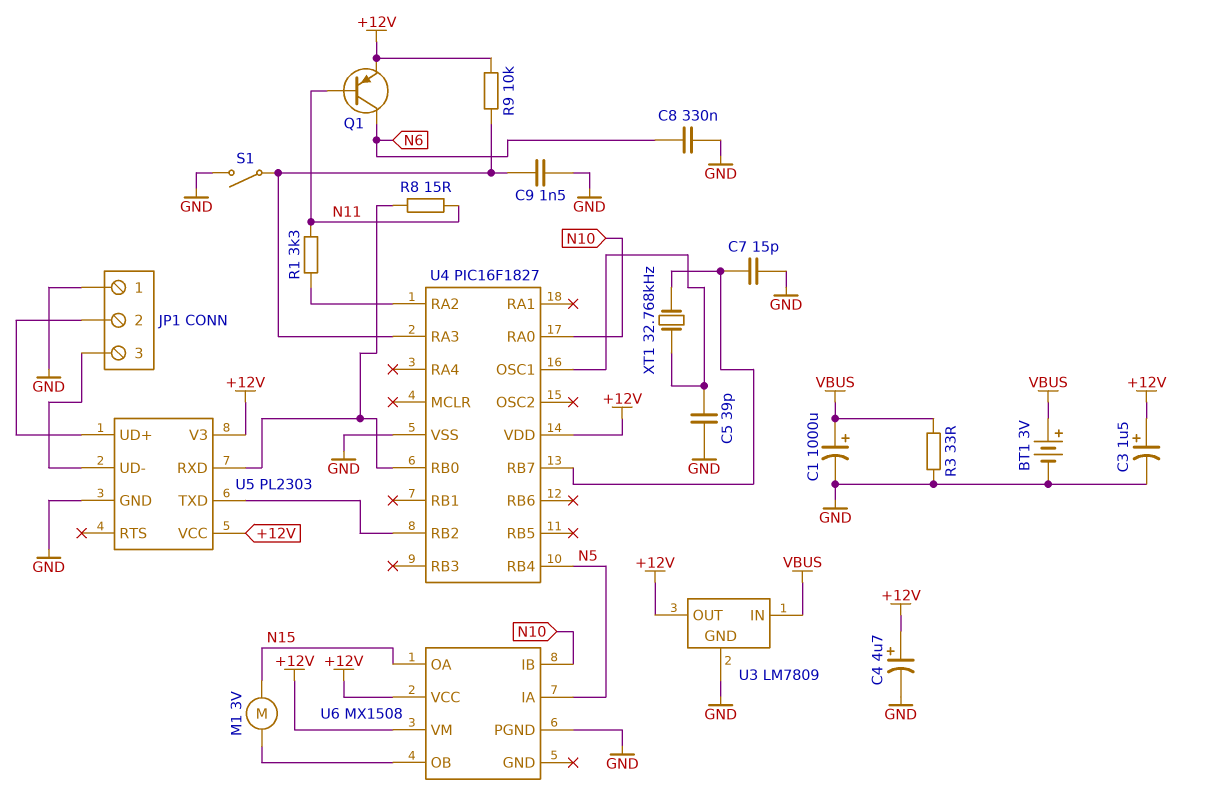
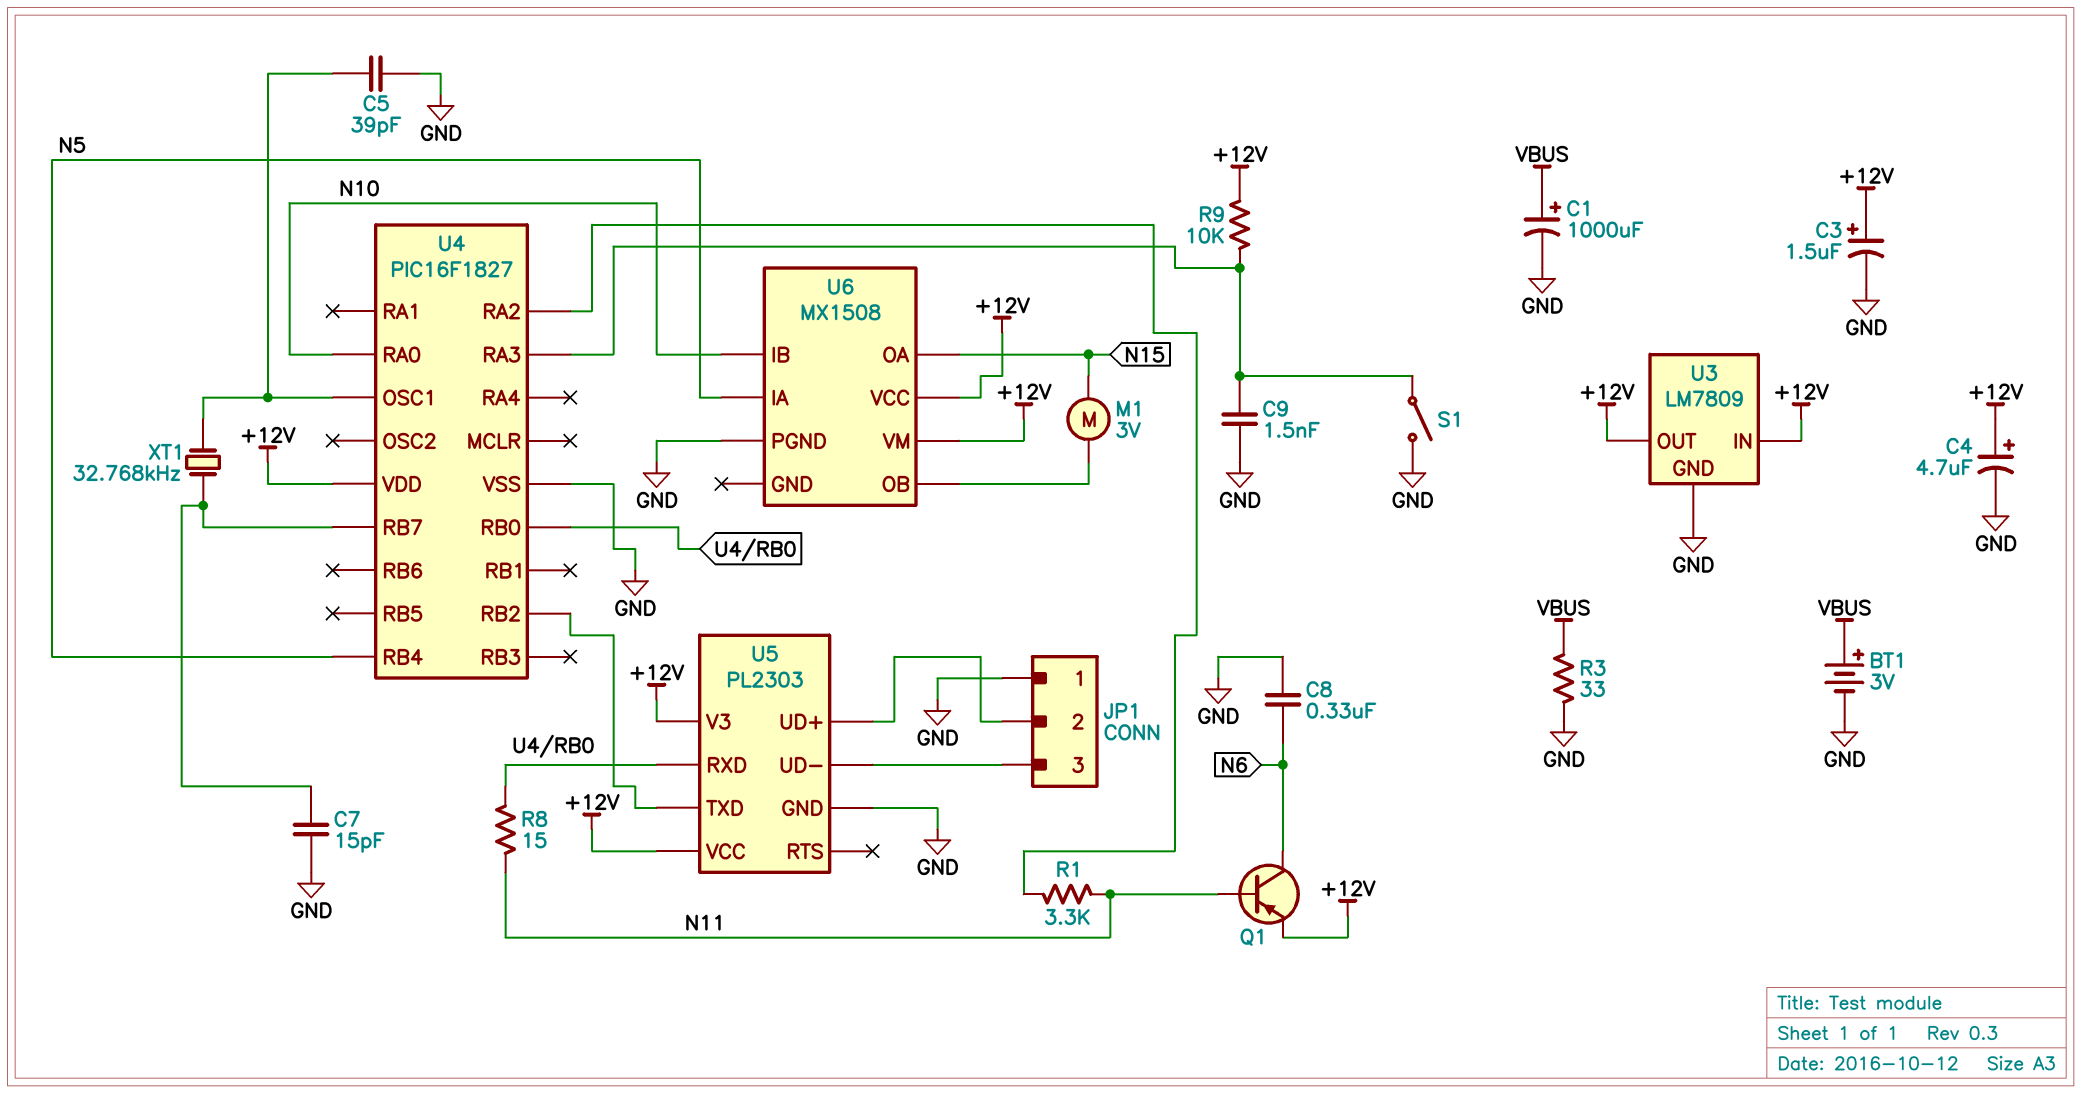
U3 pin IN: VBUS -> +12V

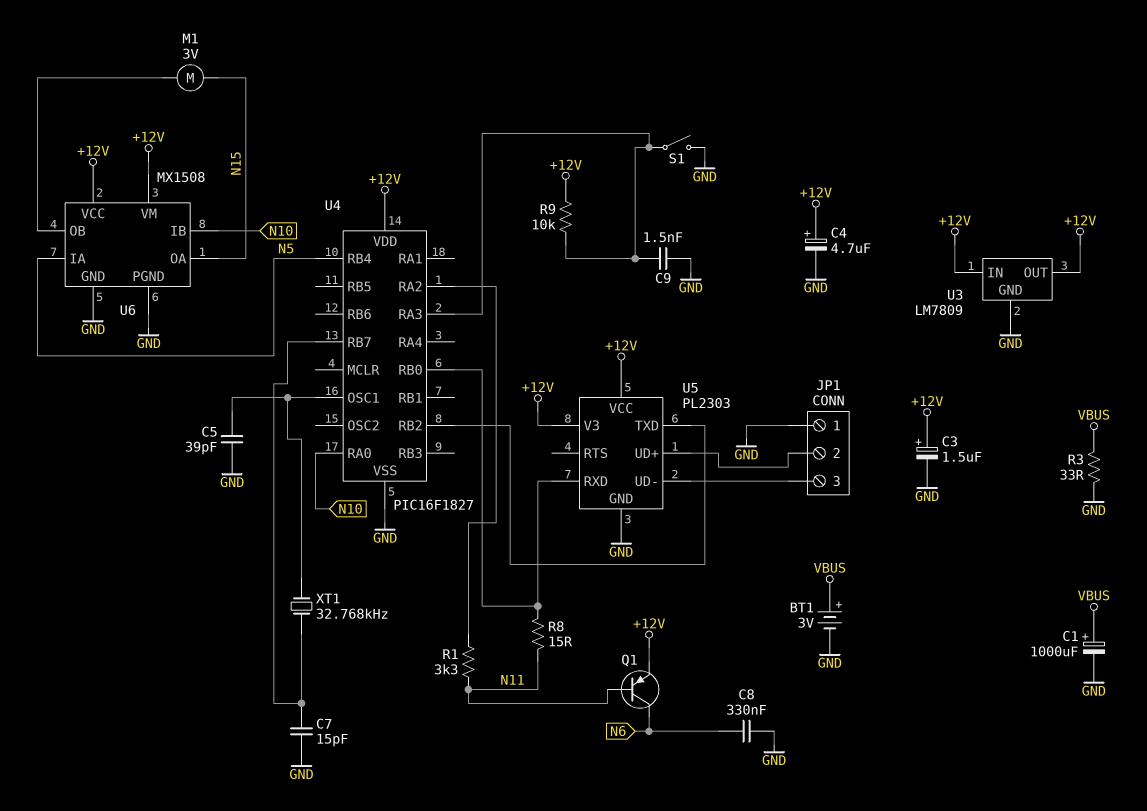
U6 pin GND: none -> GND

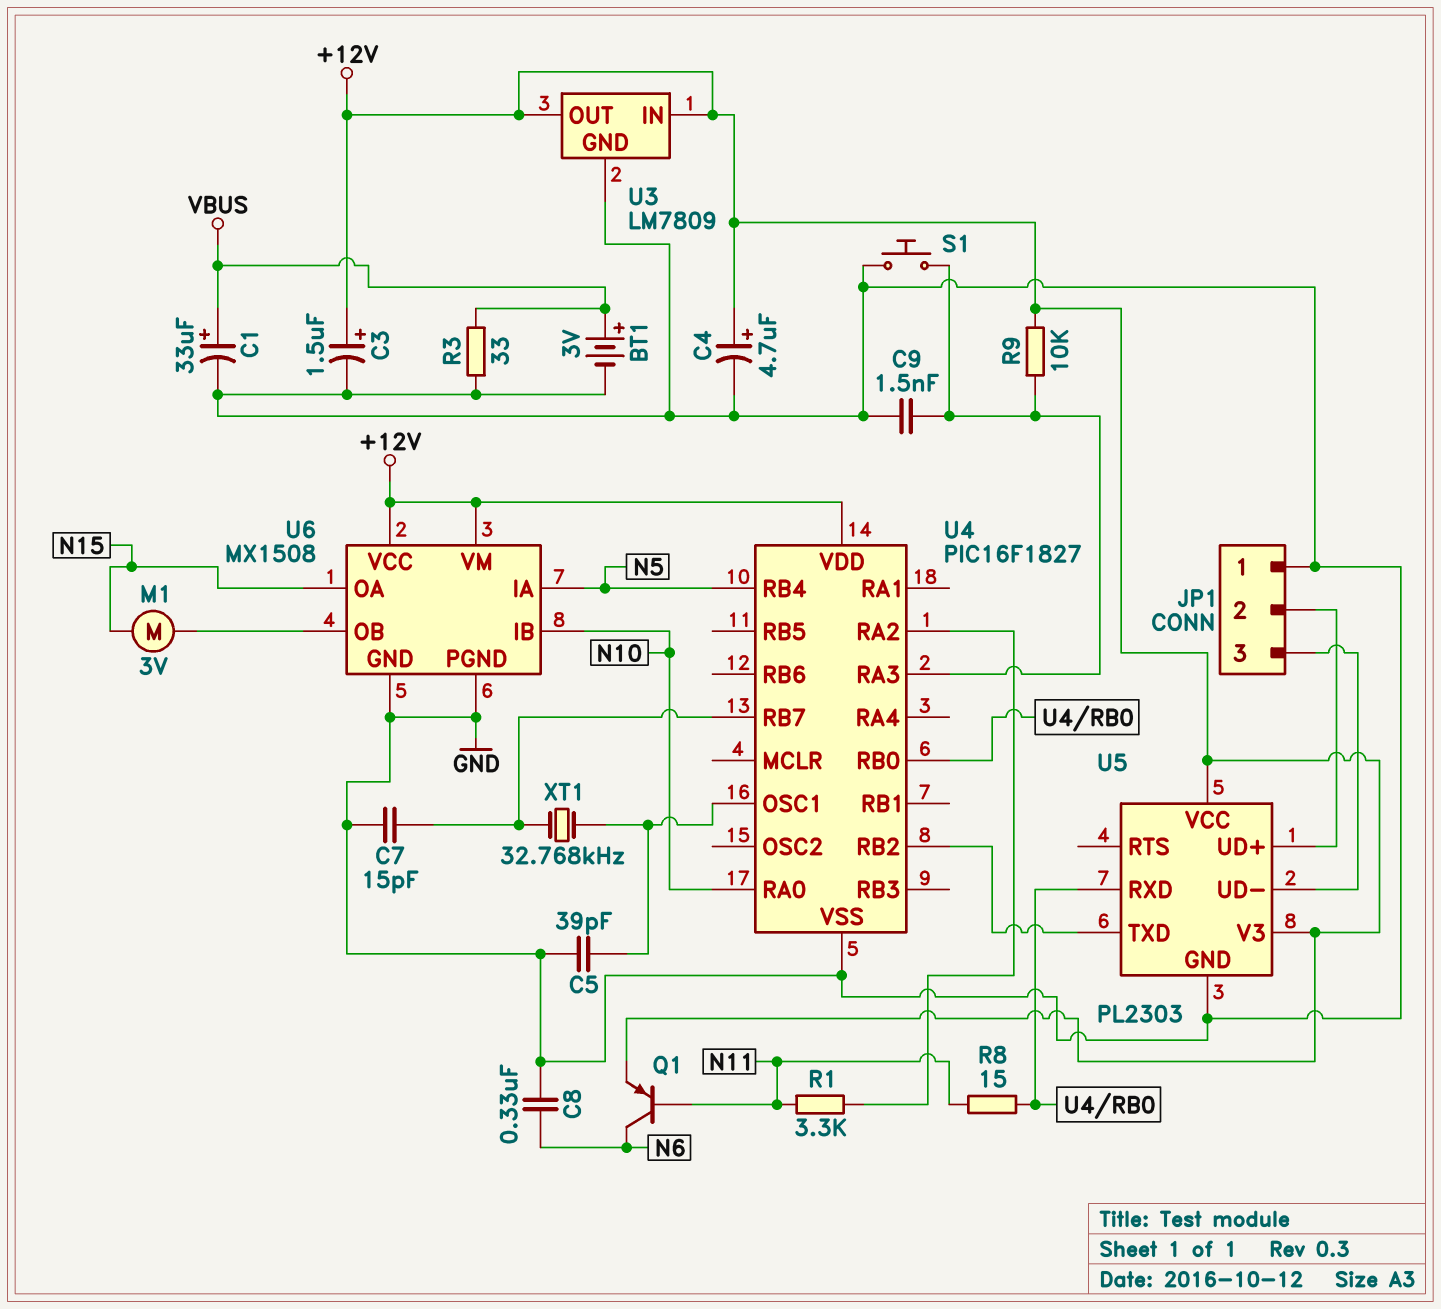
C1: 1000uF (plus VBUS, minus GND) -> 33uF (plus VBUS, minus GND)
S1: switch (GND, U4/RA3) -> button (GND, U4/RA3)

